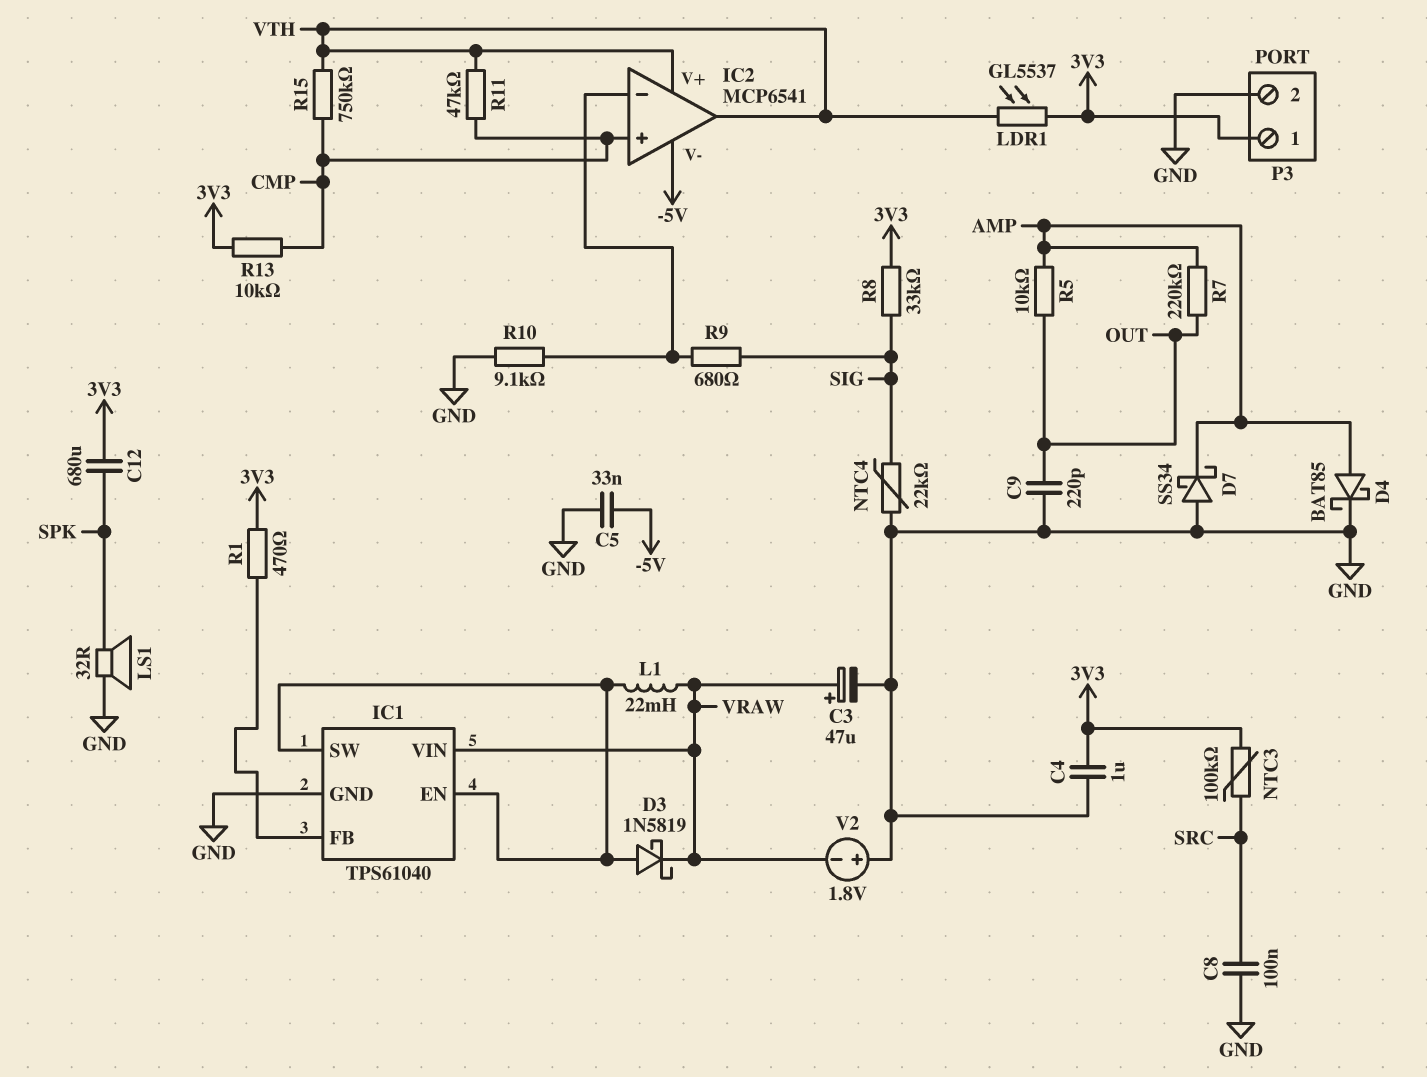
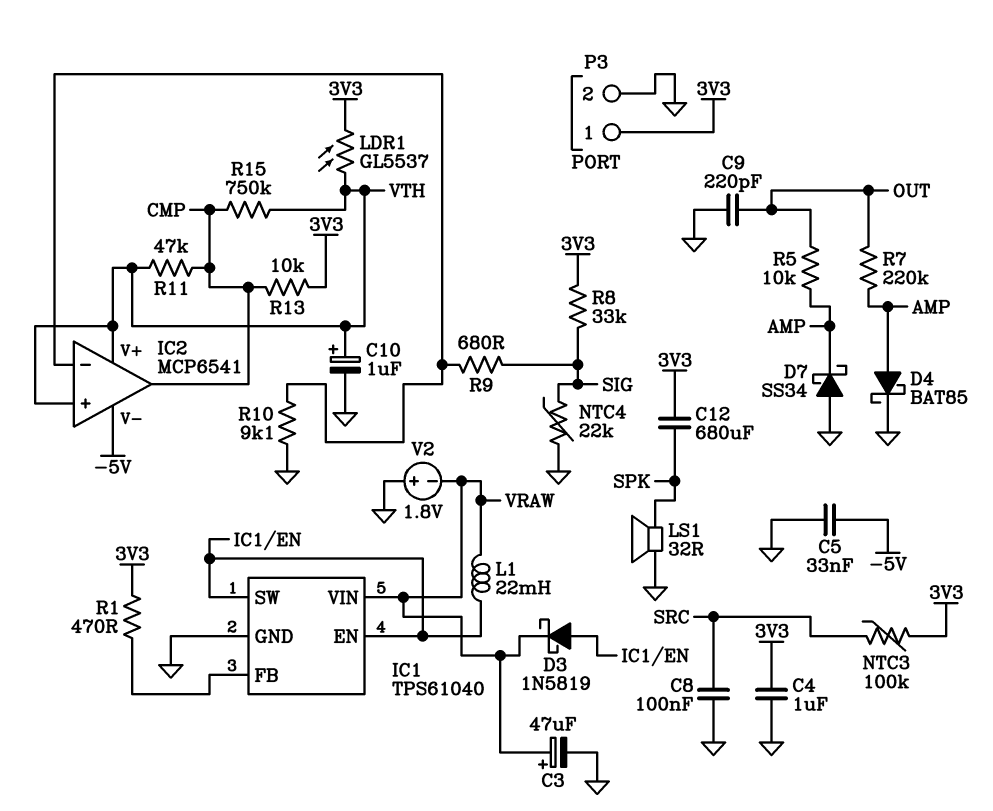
C10: none -> 1uF (plus VTH, minus GND)
IC2 pin in+: CMP -> VTH
IC2 pin out: VTH -> CMP

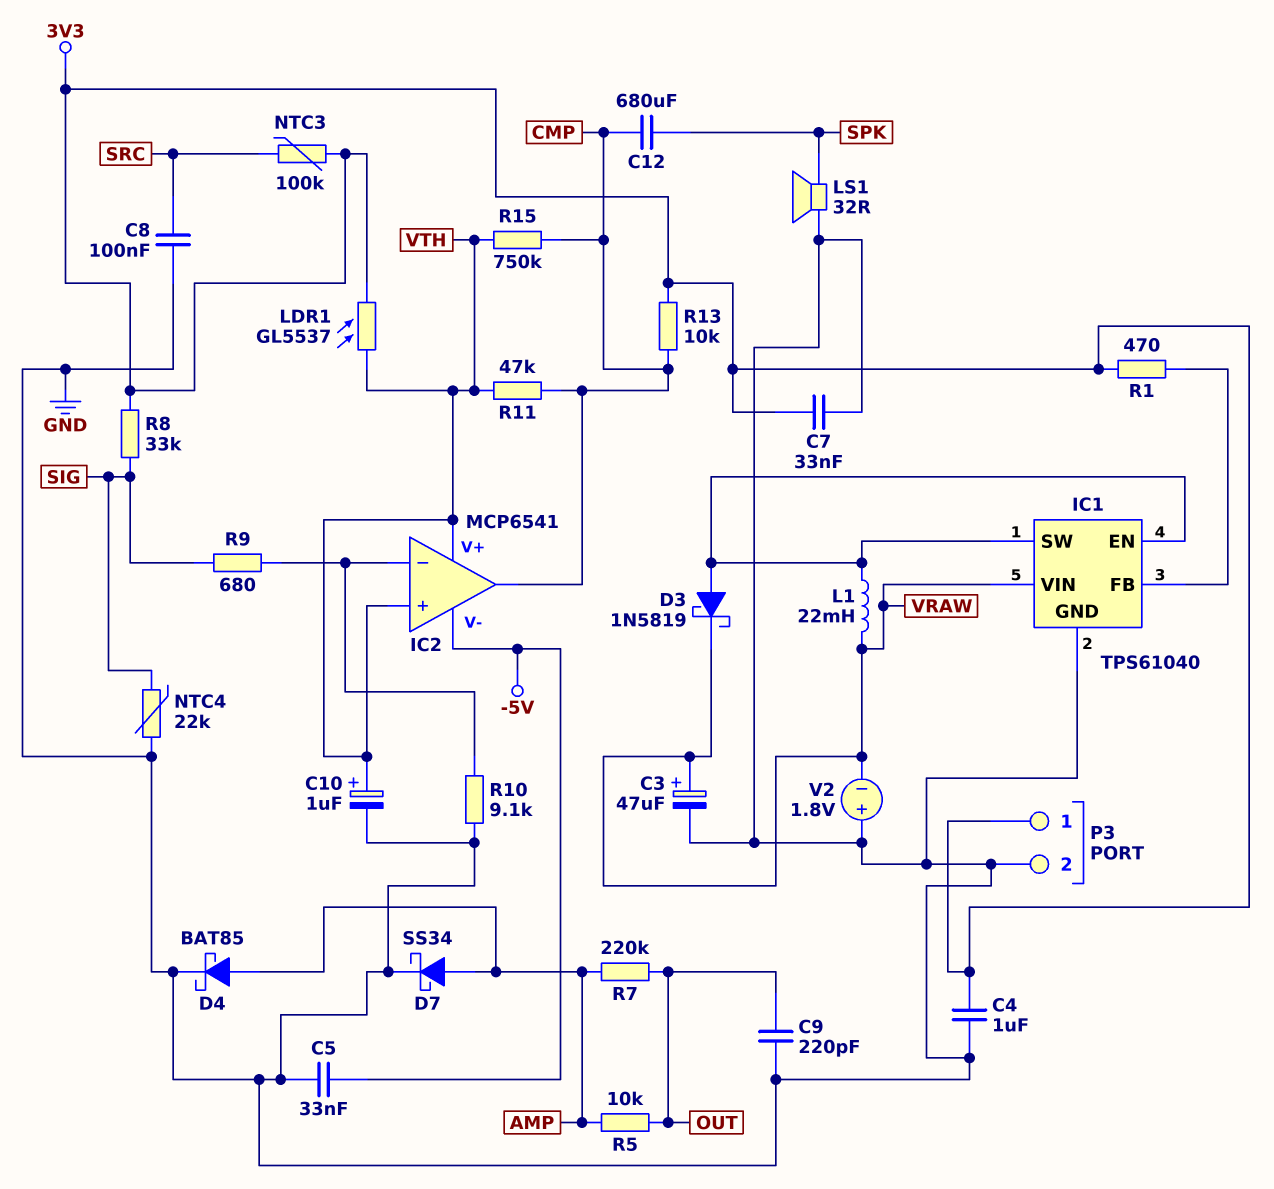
C7: none -> 33nF (3V3, GND)
C12: 680uF (3V3, SPK) -> 680uF (CMP, SPK)
D7: schottky SS34 (A GND, K AMP) -> schottky SS34 (A AMP, K GND)

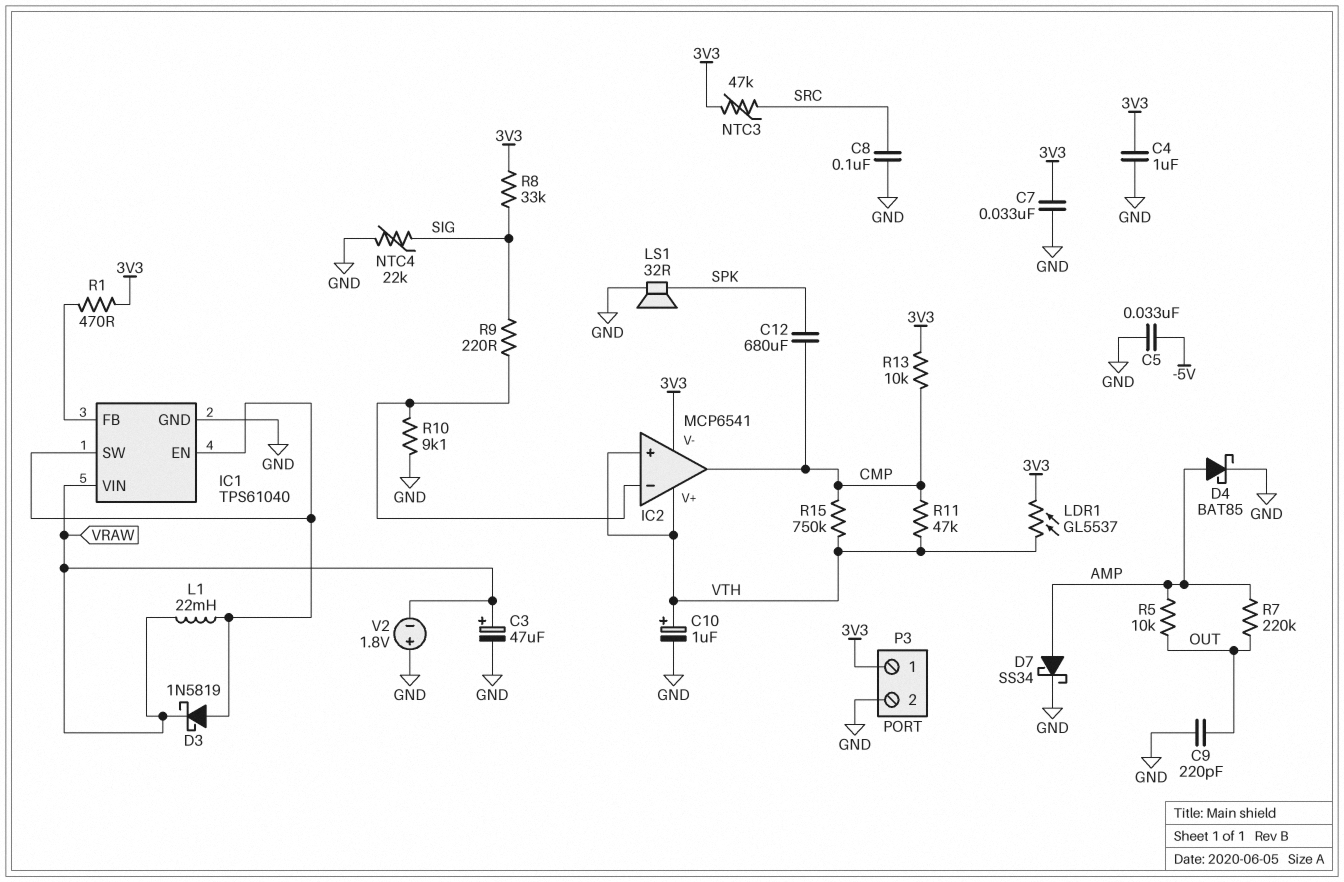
IC2 pin V-: -5V -> 3V3
NTC3: 100k (3V3, SRC) -> 47k (3V3, SRC)
R9: 680 (IC2/in-, SIG) -> 220 (IC2/in-, SIG)

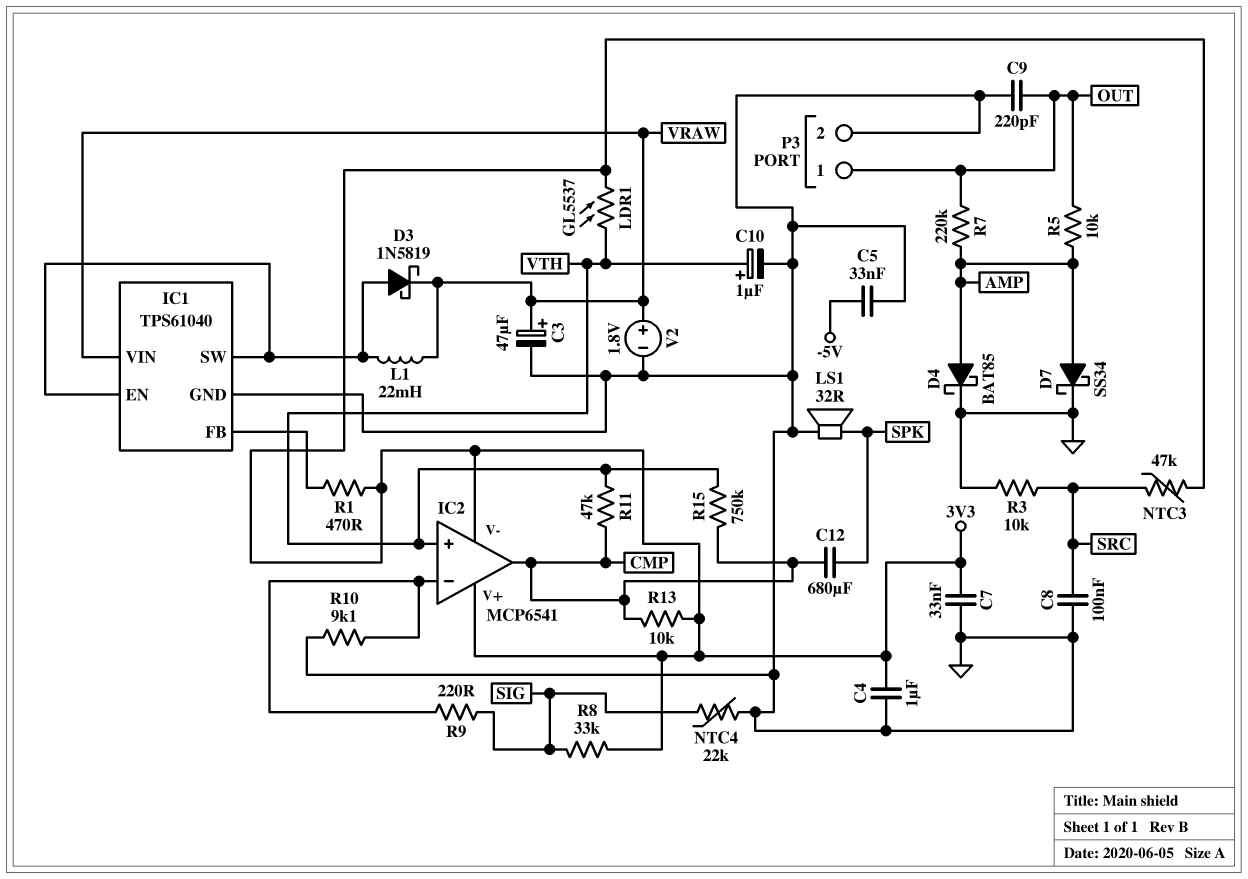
IC2 pin V+: VTH -> 3V3
P3 pin 1: 3V3 -> OUT
R3: none -> 10k (GND, SRC)
V2: 1.8V (plus GND, minus VRAW) -> 1.8V (plus VRAW, minus GND)

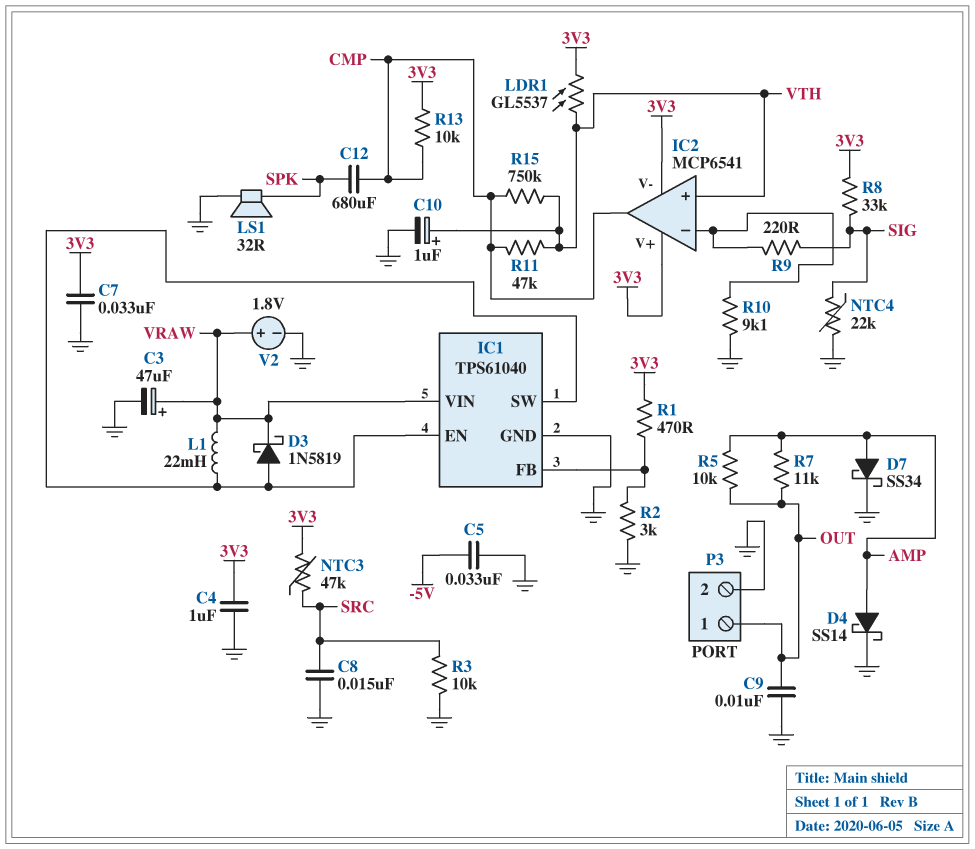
C8: 100nF (GND, SRC) -> 15nF (GND, SRC)
C9: 220pF (GND, OUT) -> 10nF (GND, OUT)
D4: schottky BAT85 (A AMP, K GND) -> schottky SS14 (A AMP, K GND)
R2: none -> 3k (GND, IC1/FB)
R7: 220k (AMP, OUT) -> 11k (AMP, OUT)

